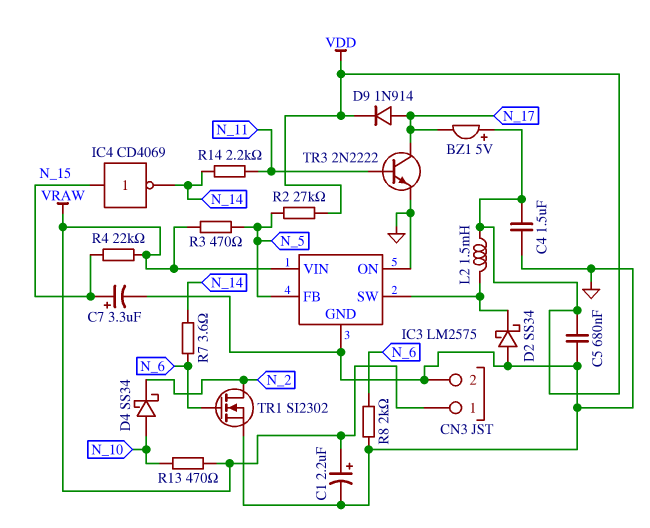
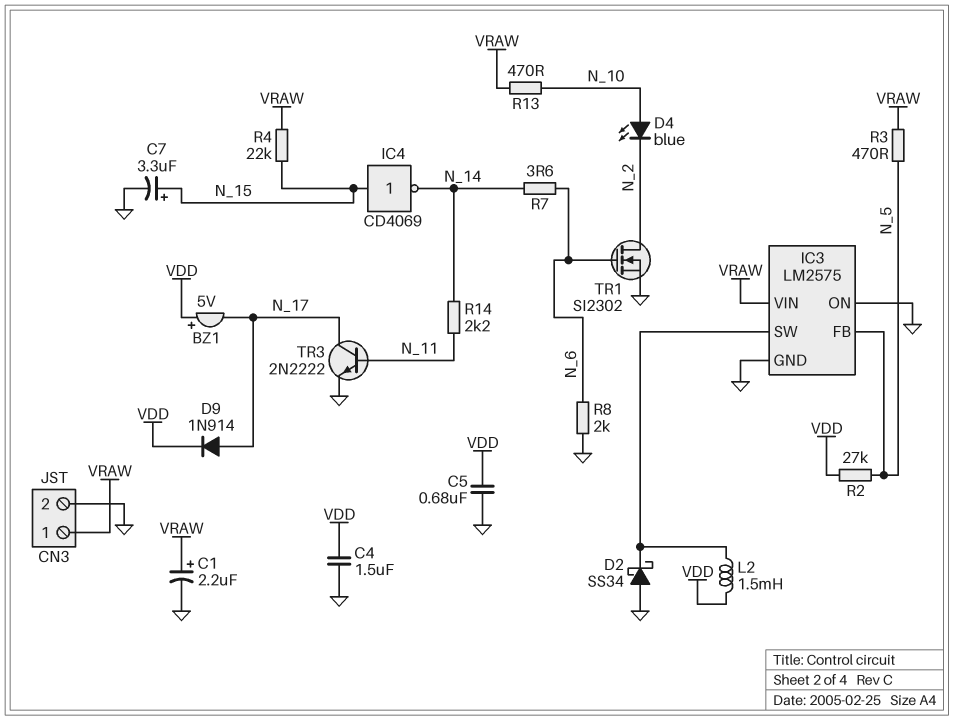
D4: schottky SS34 (A N_10, K N_2) -> LED blue (A N_10, K N_2)

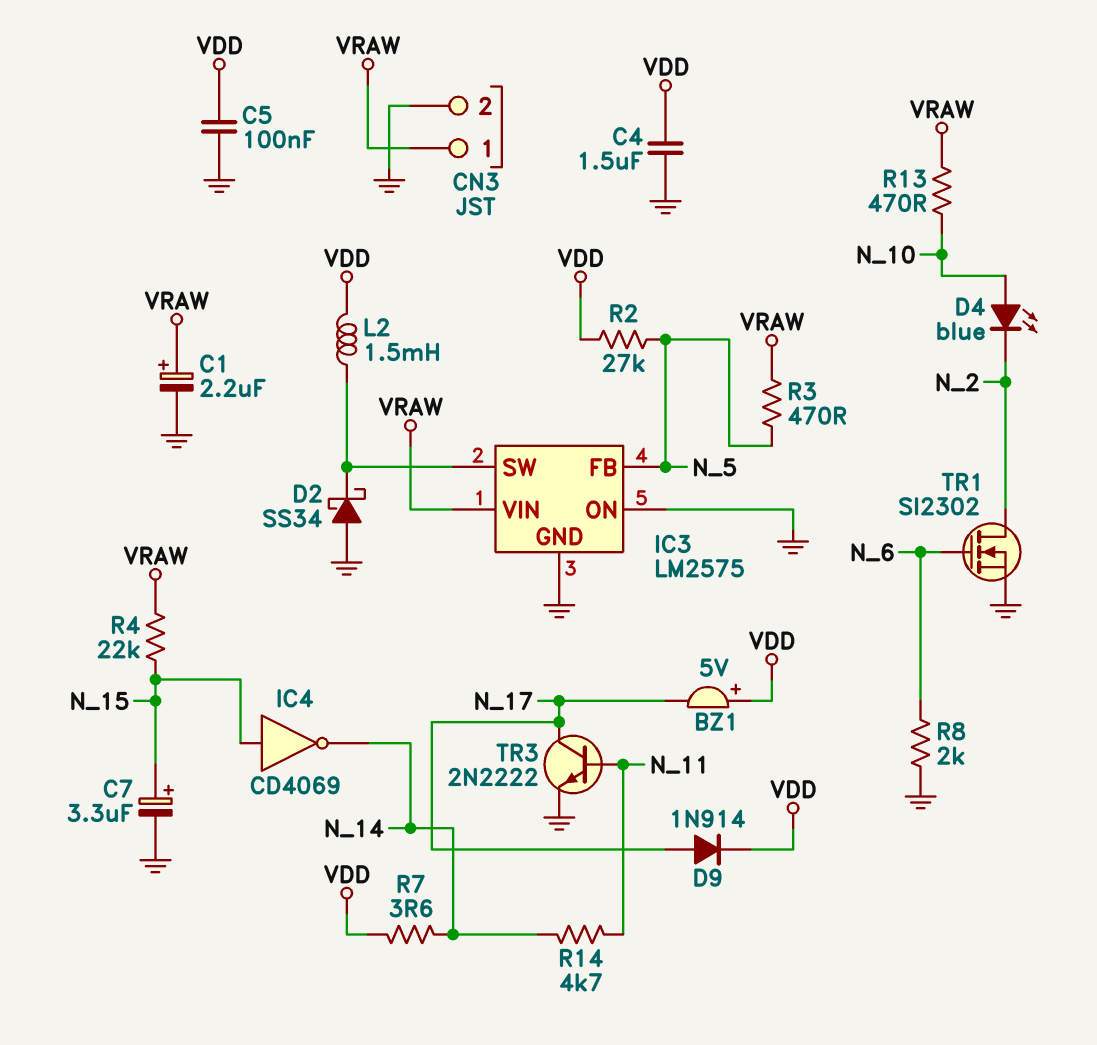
C5: 680nF (GND, VDD) -> 100nF (GND, VDD)
R7: 3.6 (N_6, N_14) -> 3.6 (N_14, VDD)
R14: 2.2k (N_11, N_14) -> 4.7k (N_11, N_14)

